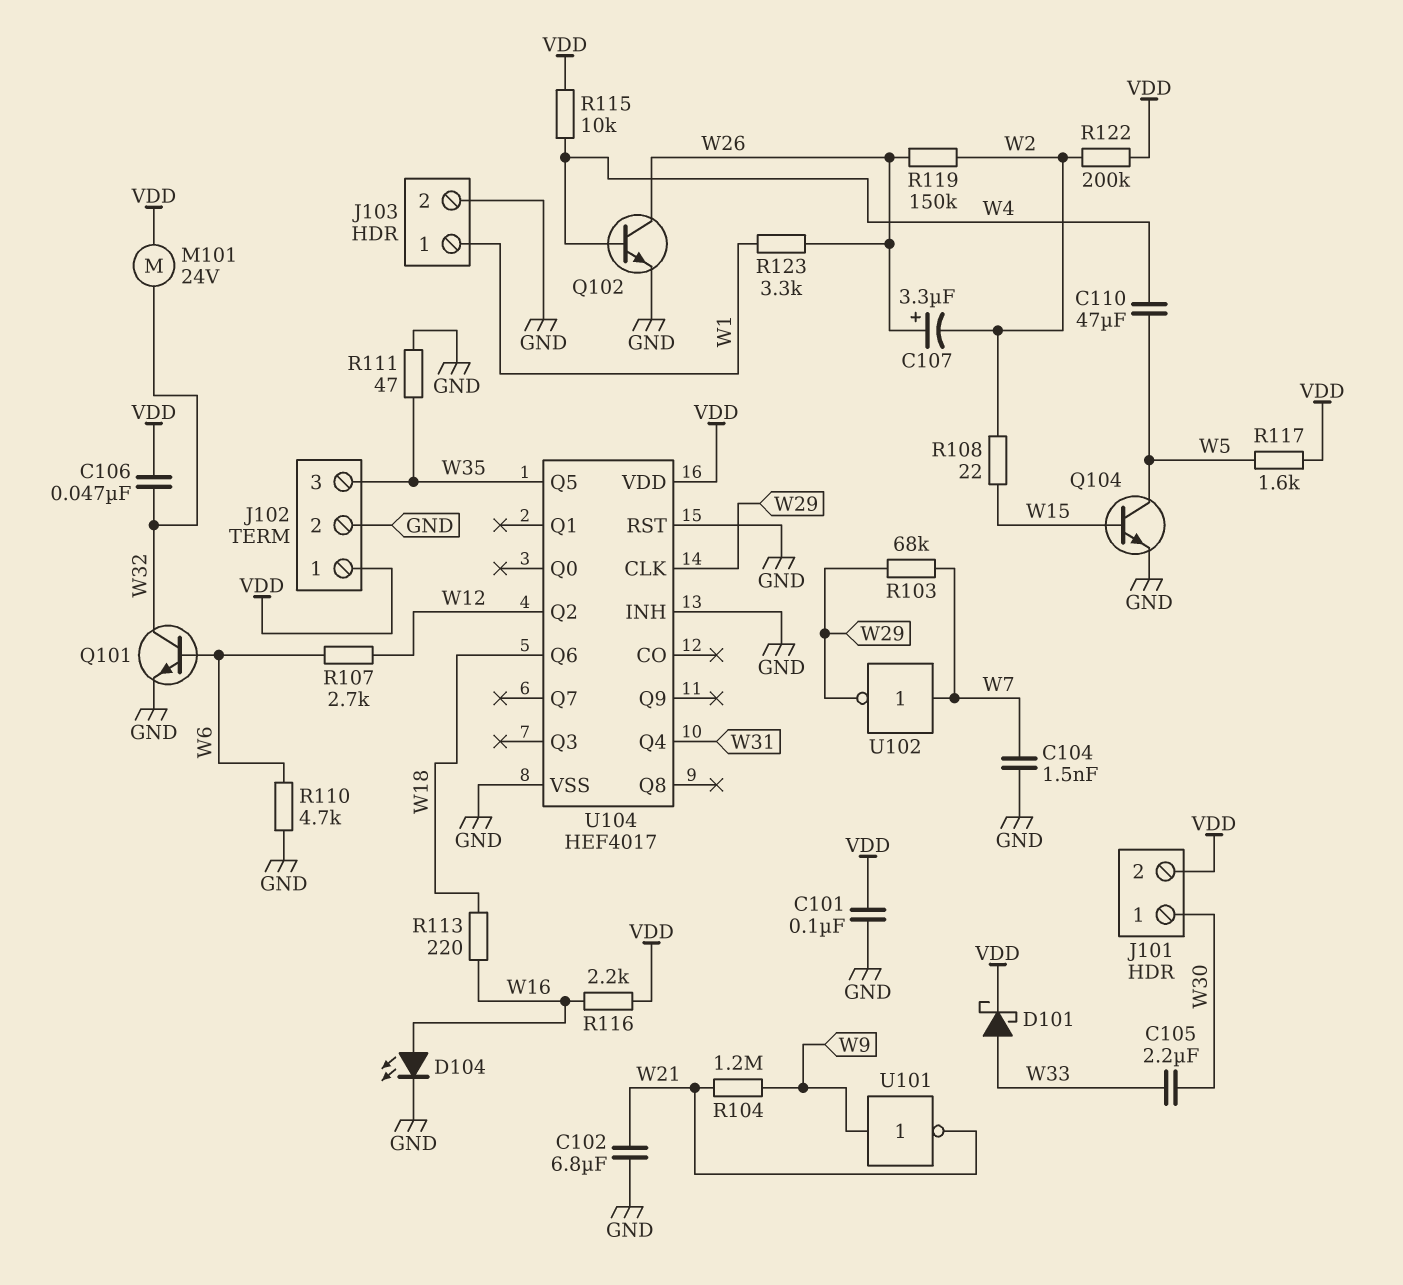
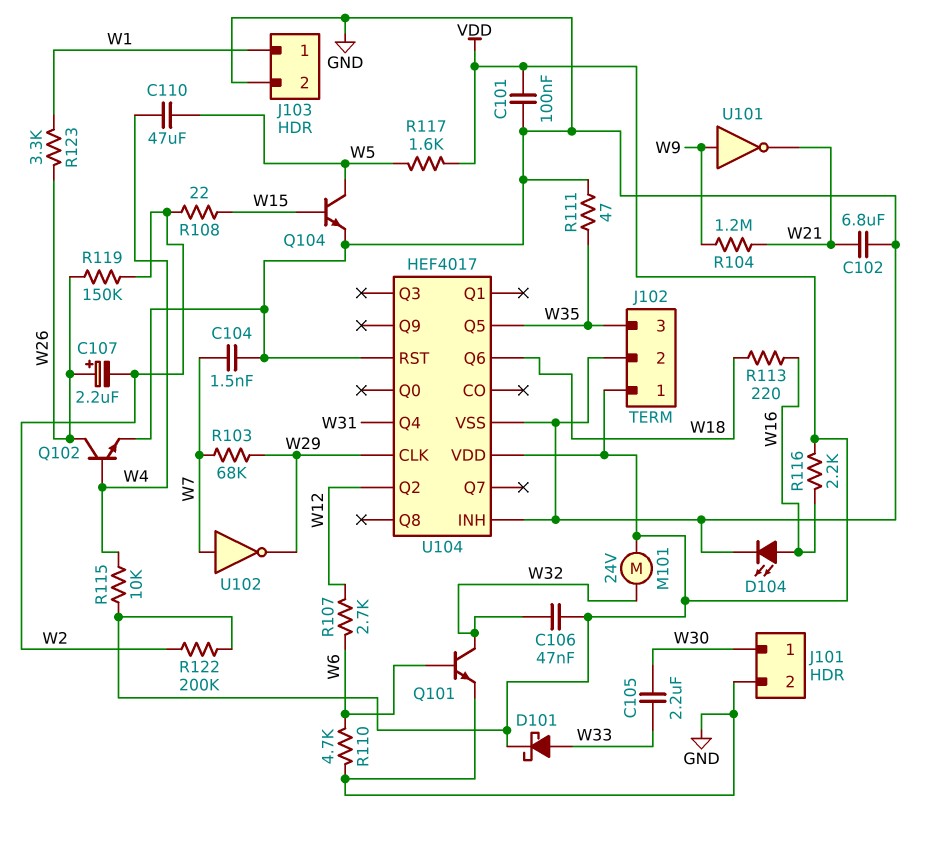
C107: 3.3uF (plus W26, minus W2) -> 2.2uF (plus W26, minus W2)
J101 pin 2: VDD -> GND

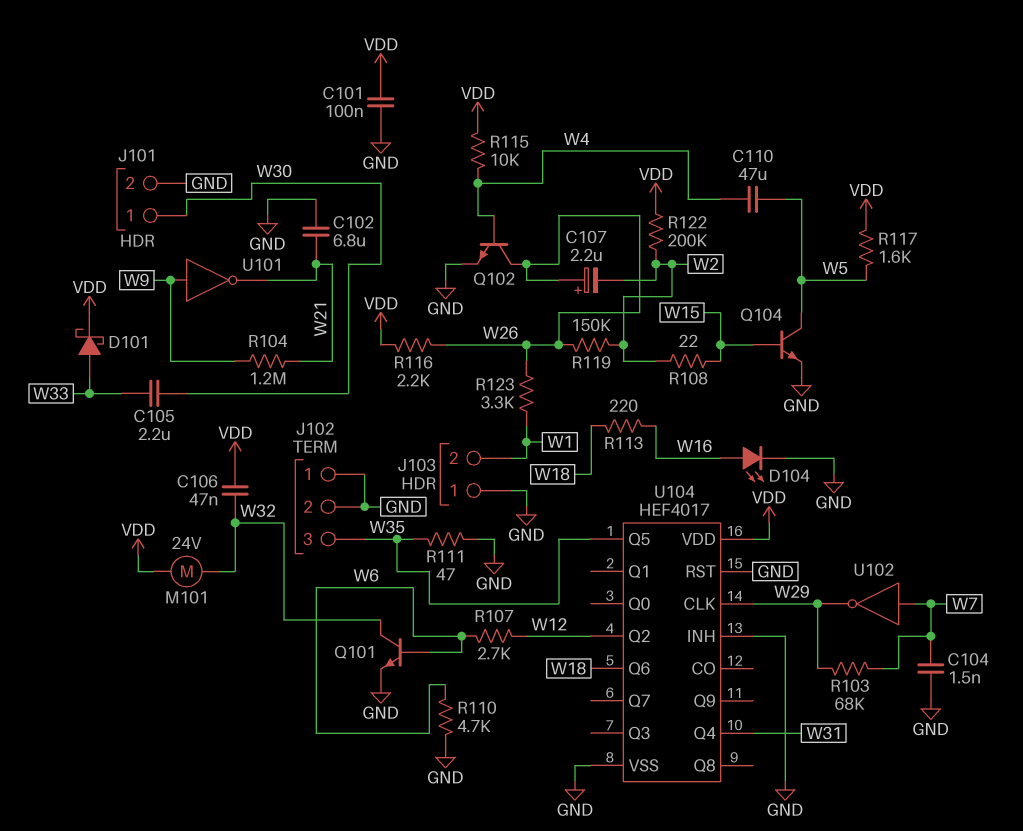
J102 pin 1: VDD -> GND
J103 pin 1: W1 -> GND
J103 pin 2: GND -> W1
R116: 2.2k (VDD, W16) -> 2.2k (VDD, W26)

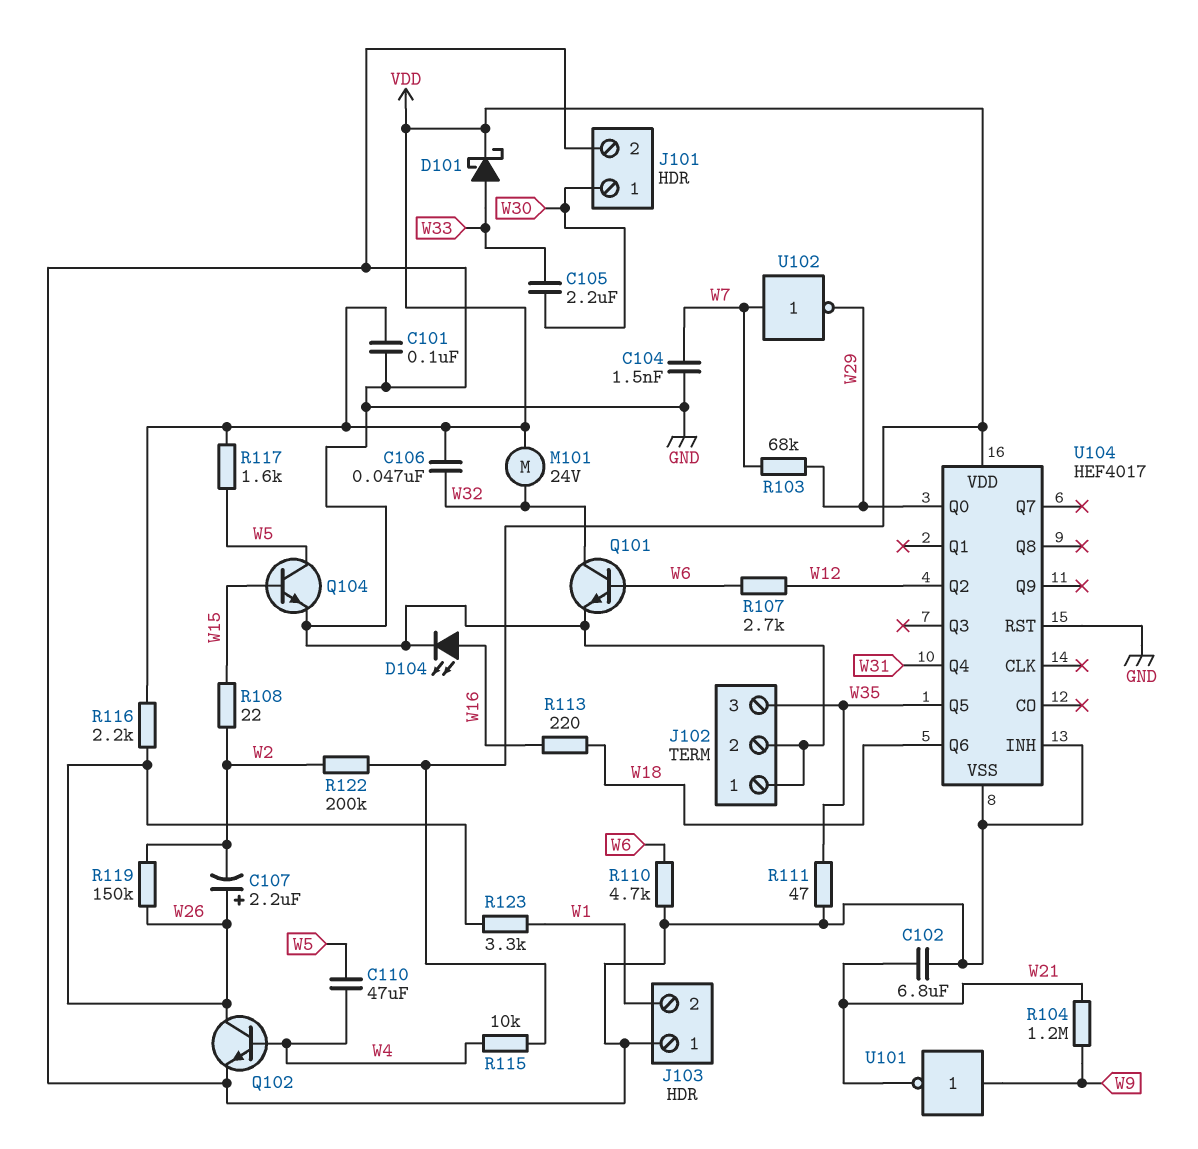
U104 pin CLK: W29 -> none
U104 pin Q0: none -> W29

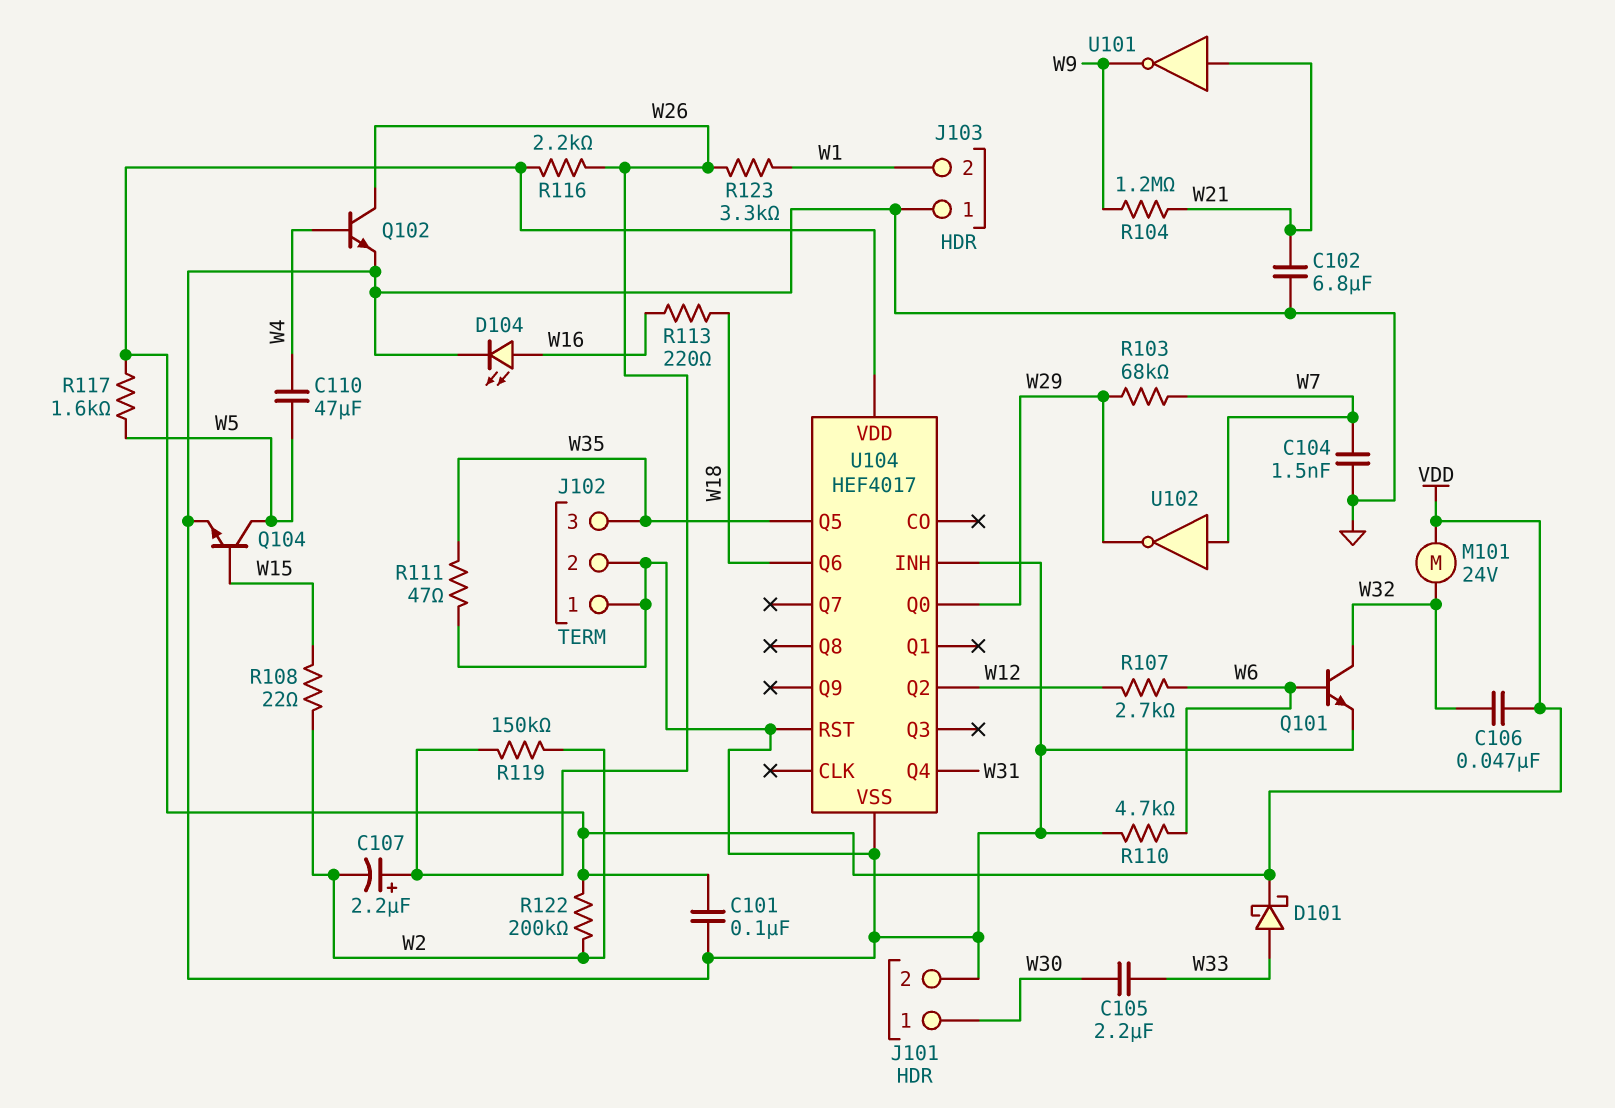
R115: 10k (VDD, W4) -> none
U101: NOT (in W9, out W21) -> NOT (in W21, out W9)

